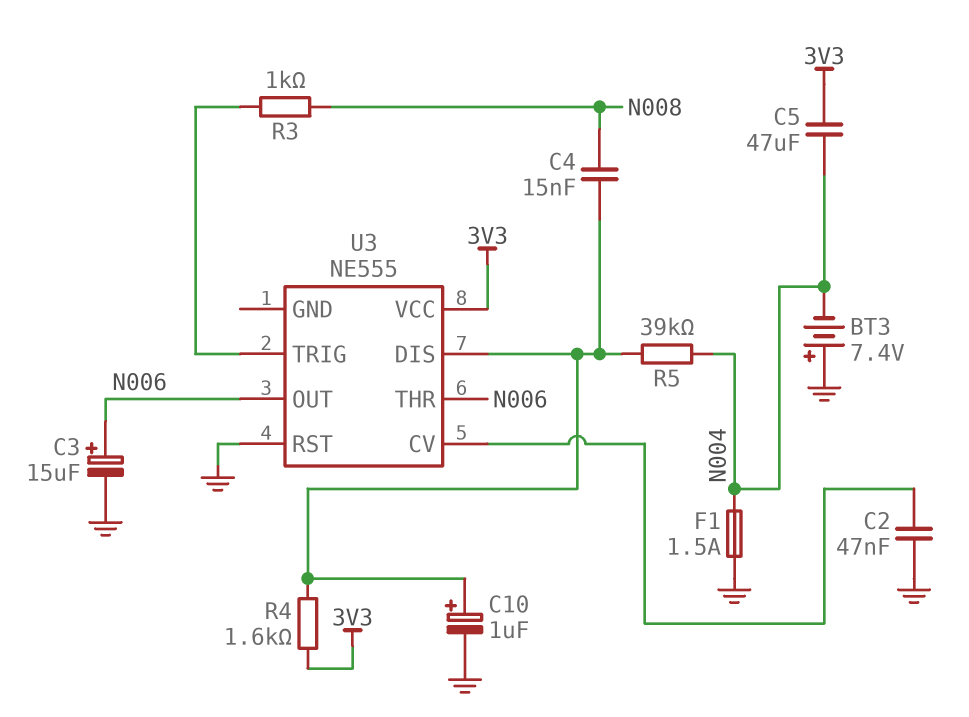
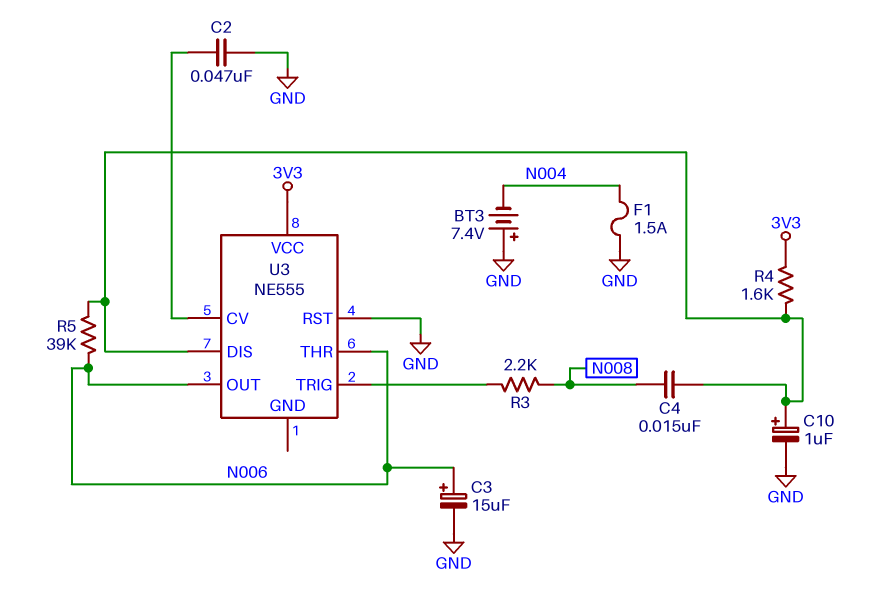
C5: 47uF (3V3, N004) -> none
R3: 1k (N008, U3/TRIG) -> 2.2k (N008, U3/TRIG)
R5: 39k (N004, U3/DIS) -> 39k (N006, U3/DIS)

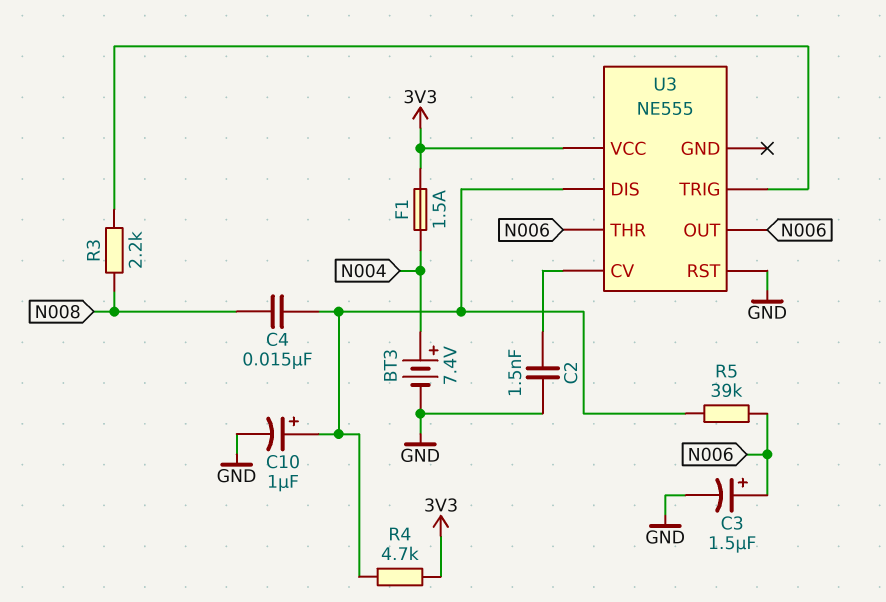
BT3: 7.4V (plus GND, minus N004) -> 7.4V (plus N004, minus GND)
C2: 47nF (GND, U3/CV) -> 1.5nF (GND, U3/CV)
C3: 15uF (plus N006, minus GND) -> 1.5uF (plus N006, minus GND)
F1: 1.5A (GND, N004) -> 1.5A (3V3, N004)
R4: 1.6k (3V3, U3/DIS) -> 4.7k (3V3, U3/DIS)

